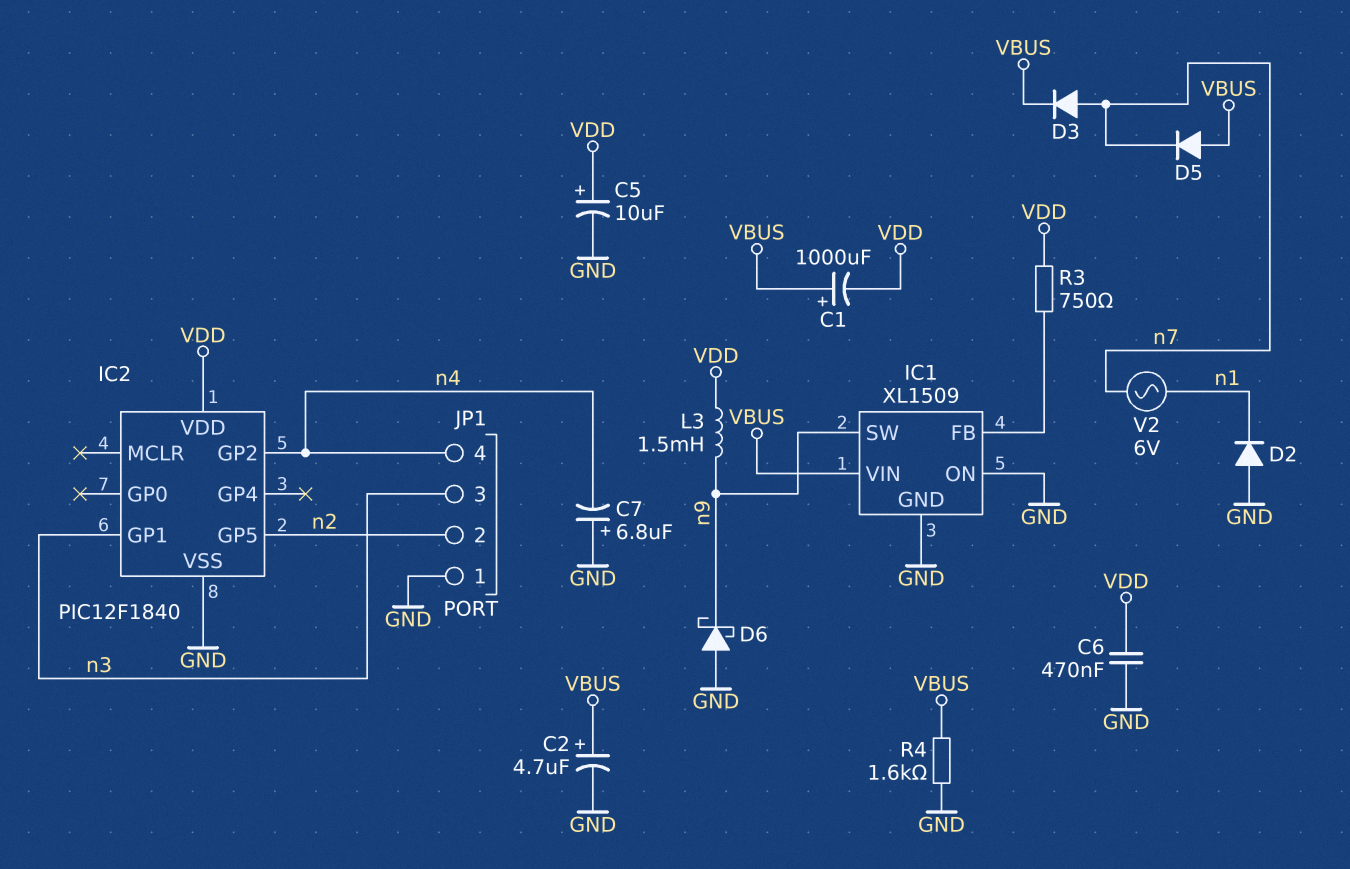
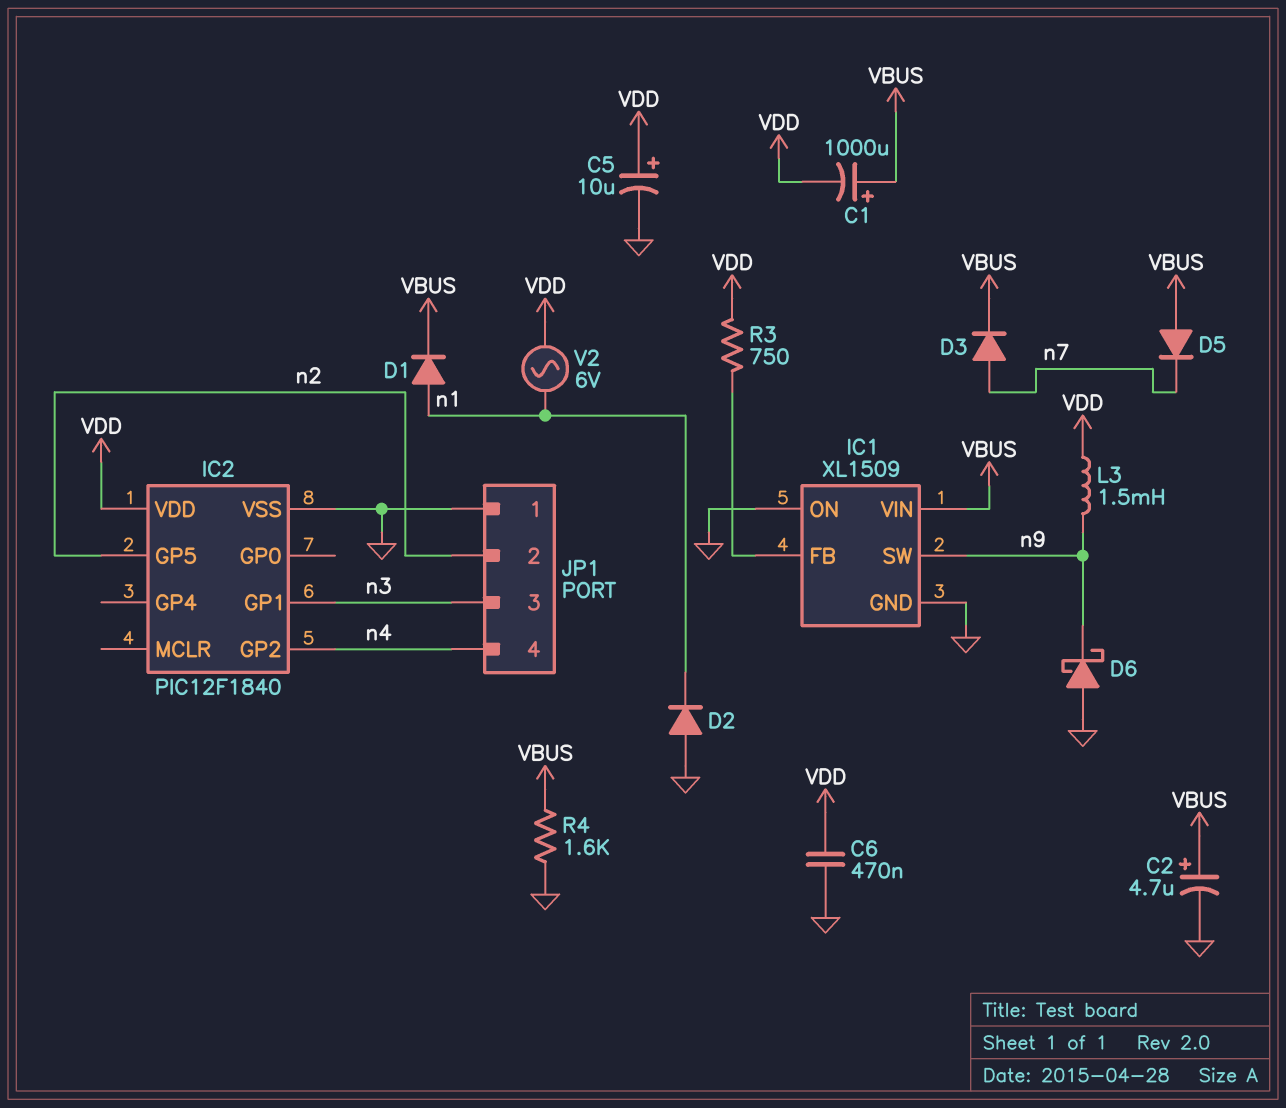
C7: 6.8uF (plus GND, minus n4) -> none
D1: none -> diode (A n1, K VBUS)
V2: AC 6V (n1, n7) -> AC 6V (VDD, n1)

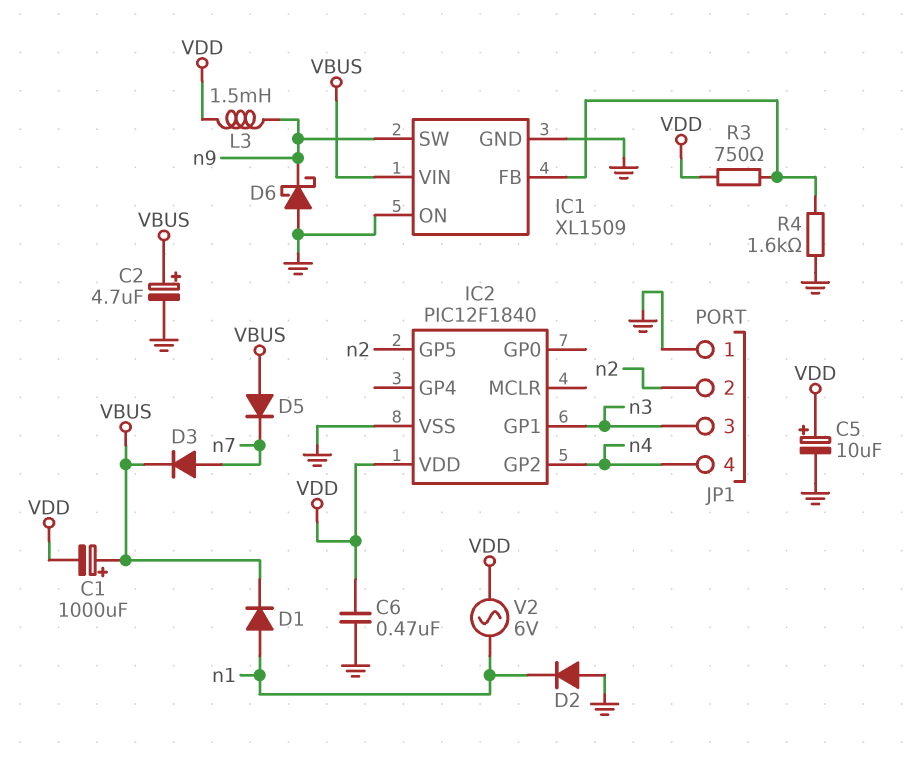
R4: 1.6k (GND, VBUS) -> 1.6k (GND, IC1/FB)

